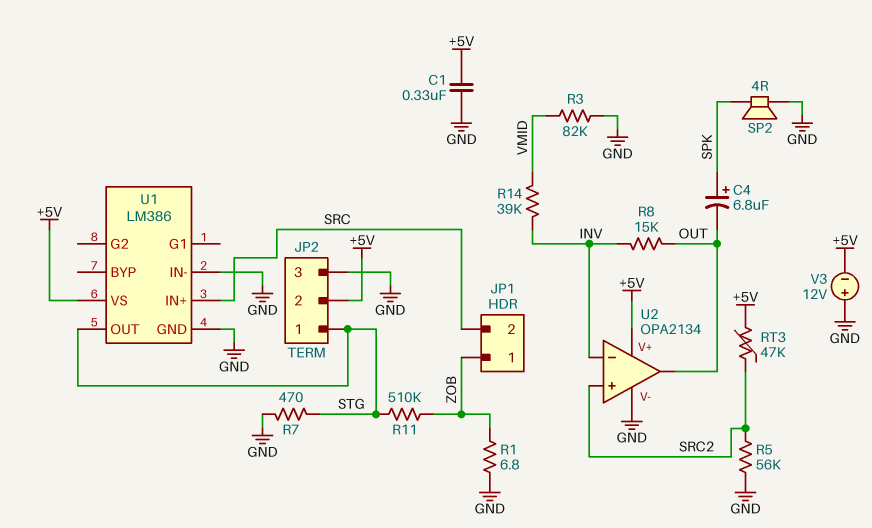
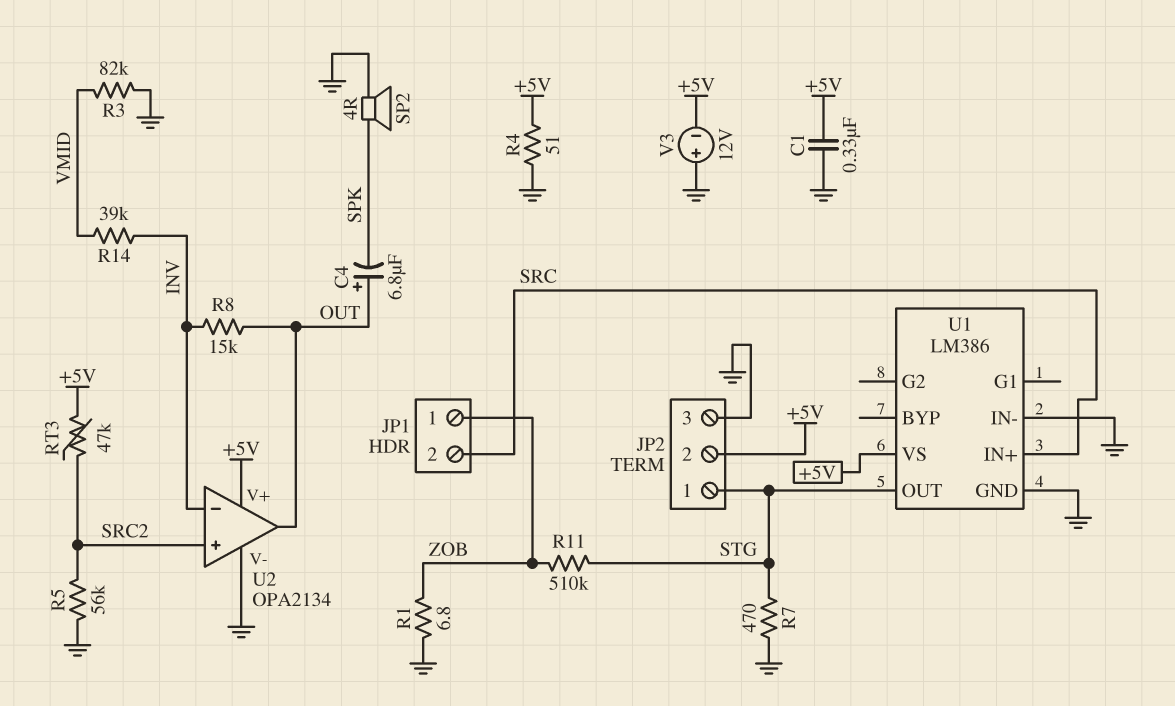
C4: 6.8uF (plus SPK, minus OUT) -> 6.8uF (plus OUT, minus SPK)
R4: none -> 51 (+5V, GND)

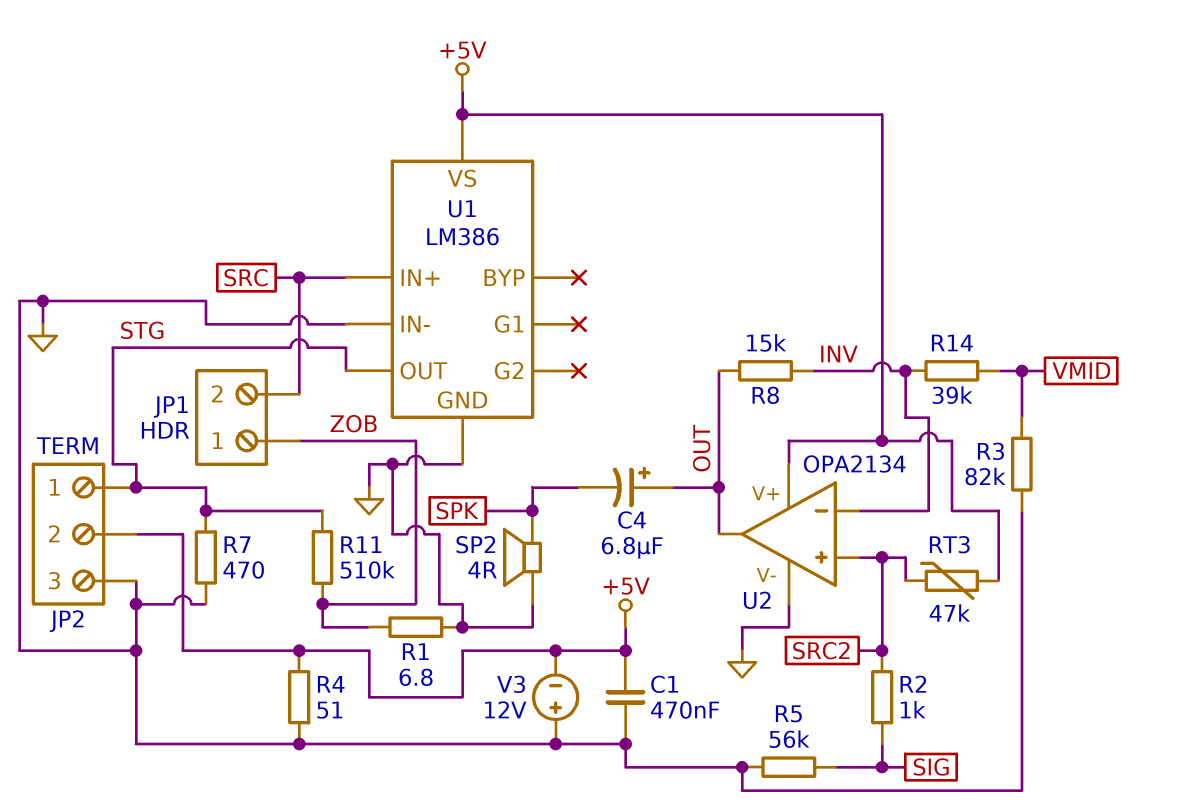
C1: 330nF (+5V, GND) -> 470nF (+5V, GND)
R2: none -> 1k (SIG, SRC2)
R5: 56k (GND, SRC2) -> 56k (GND, SIG)

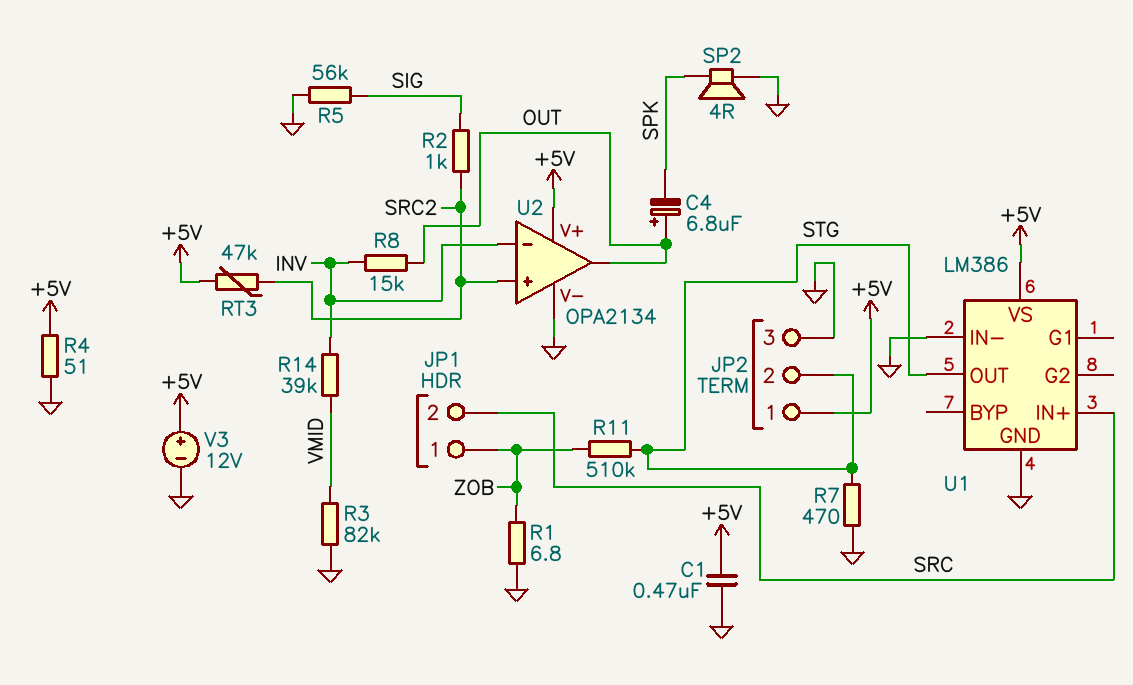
JP2 pin 1: STG -> +5V
JP2 pin 2: +5V -> STG
V3: 12V (plus GND, minus +5V) -> 12V (plus +5V, minus GND)

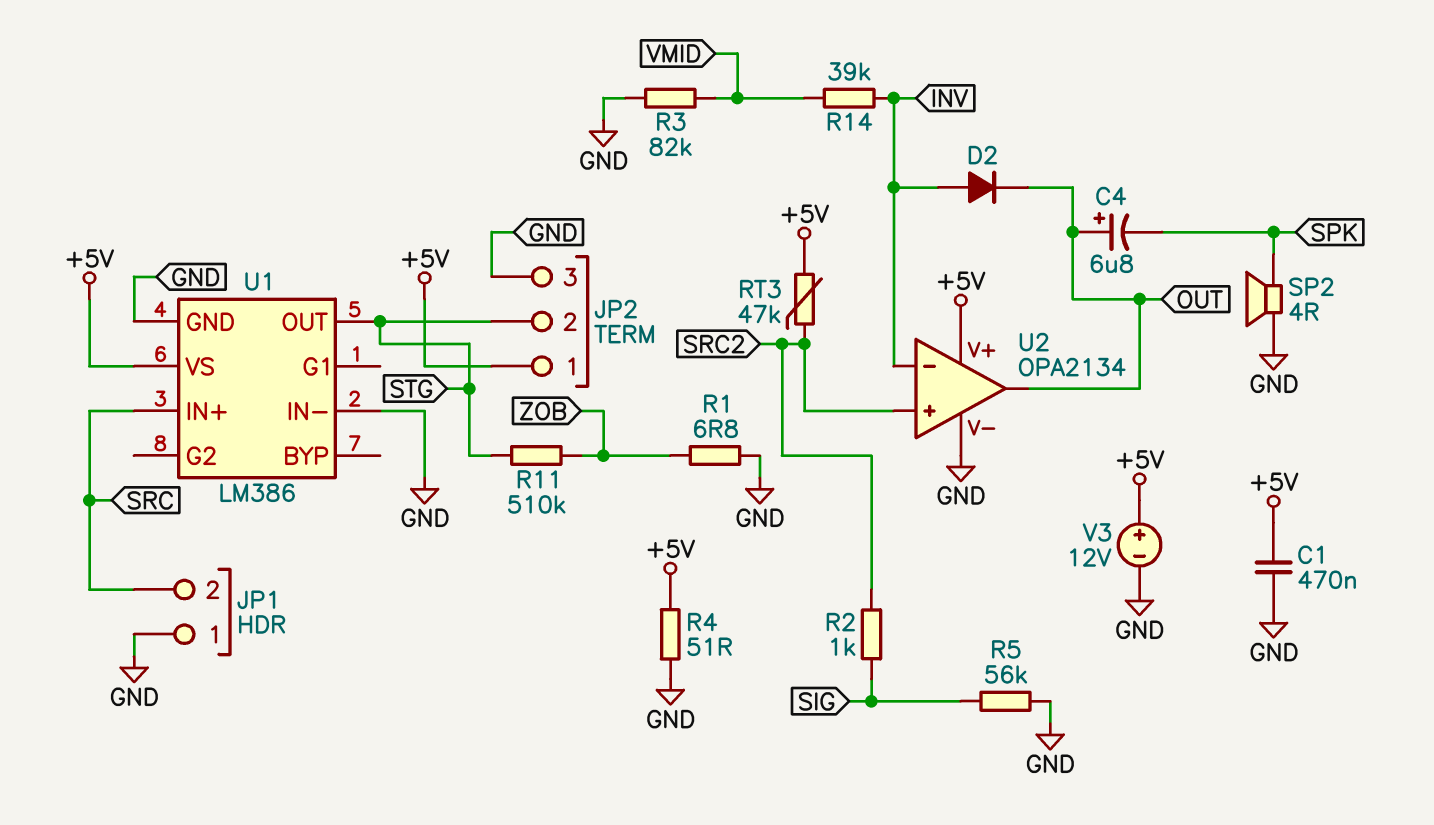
D2: none -> diode (A INV, K OUT)
JP1 pin 1: ZOB -> GND
R7: 470 (GND, STG) -> none
R8: 15k (INV, OUT) -> none

